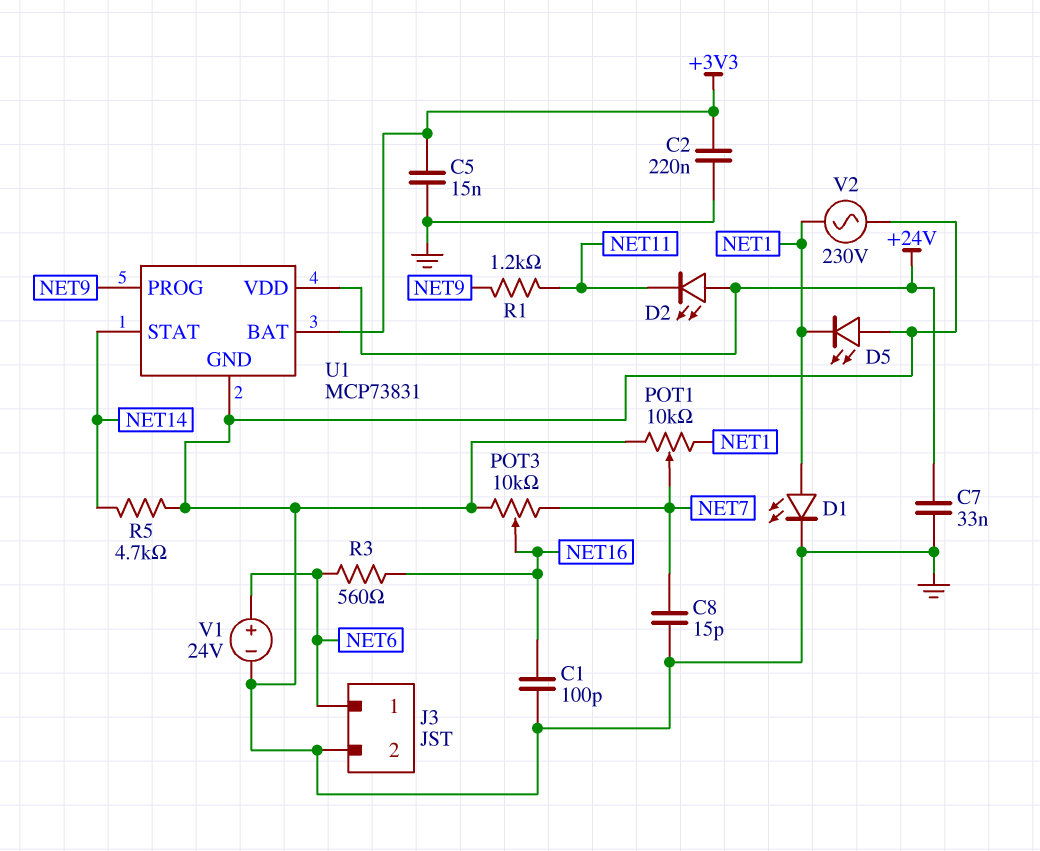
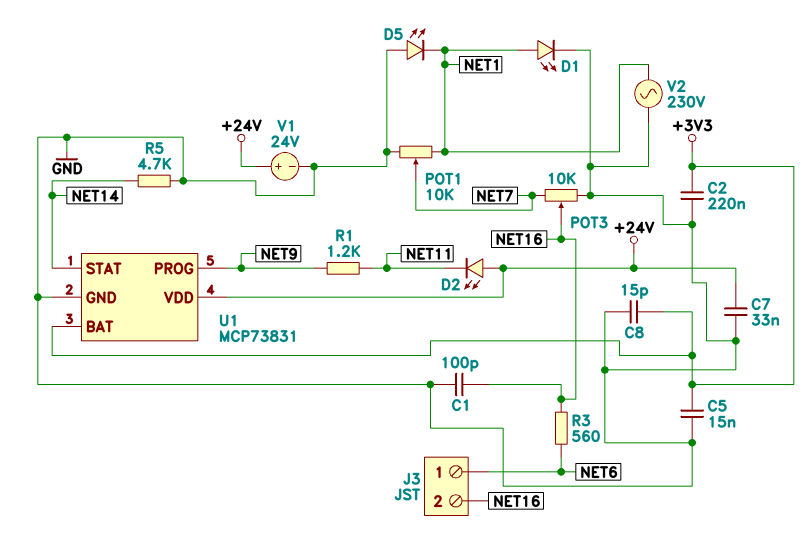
C8: 15pF (GND, NET7) -> 15pF (+3V3, GND)
J3 pin 2: GND -> NET16
V1: 24V (plus NET6, minus GND) -> 24V (plus +24V, minus GND)

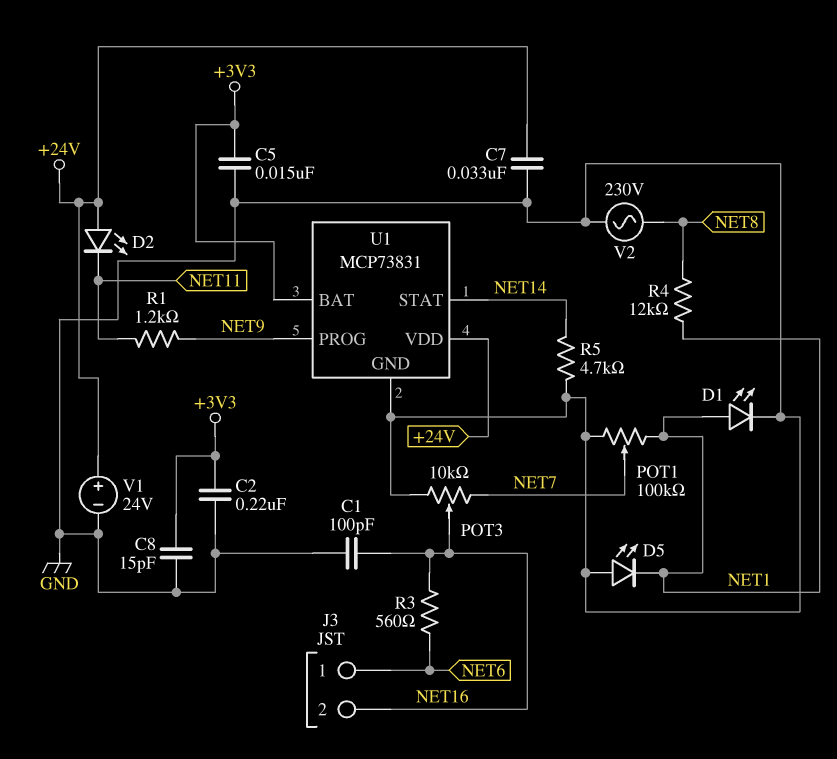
POT1: 10k (GND, NET1, wiper NET7) -> 100k (GND, NET1, wiper NET7)
R4: none -> 12k (NET1, NET8)
V2: AC 230V (GND, NET1) -> AC 230V (GND, NET8)

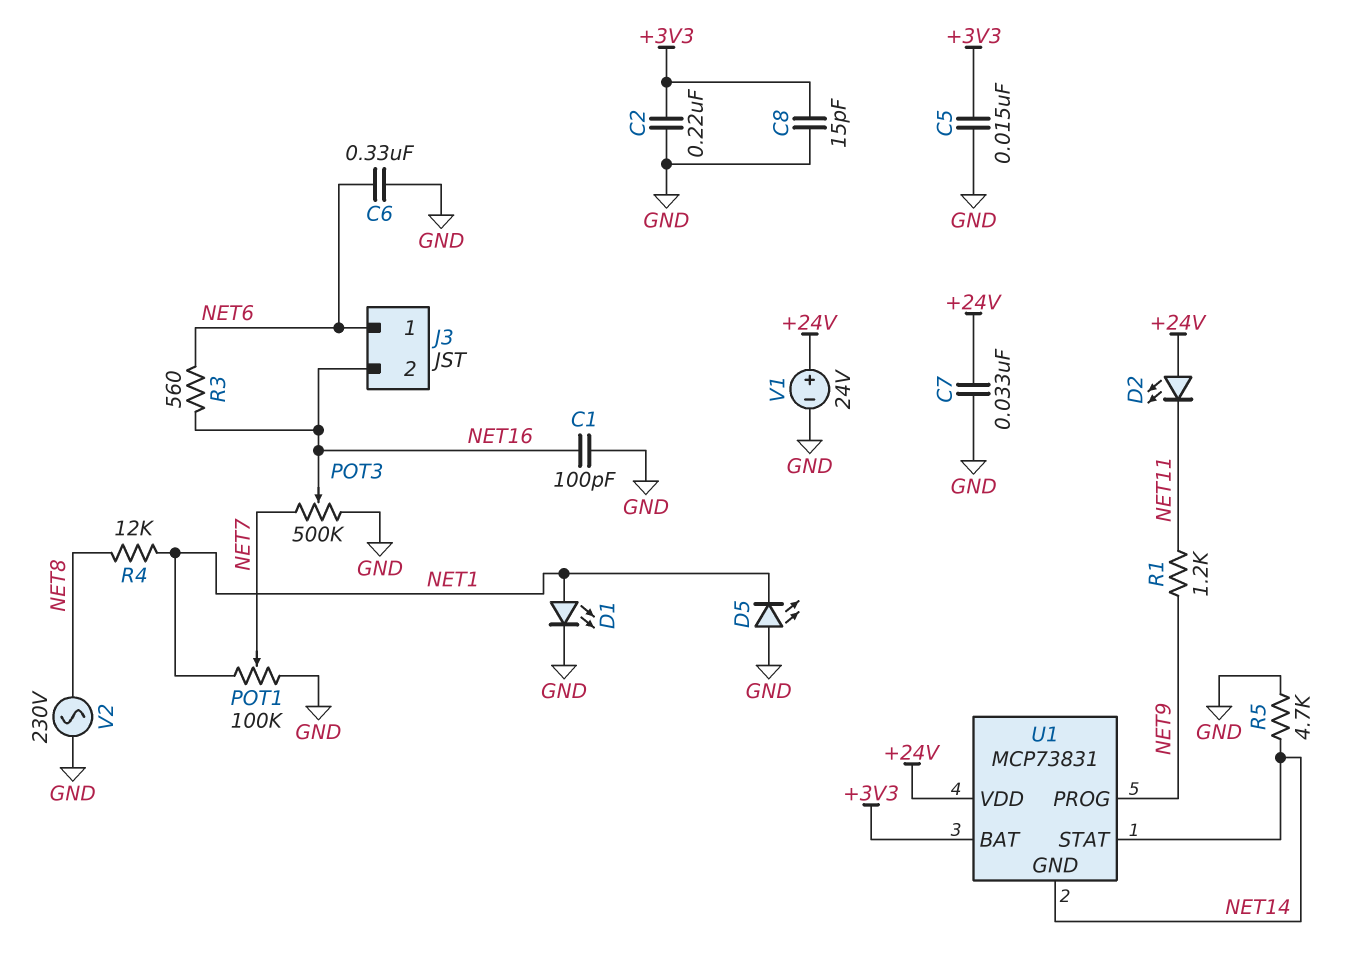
C6: none -> 330nF (GND, NET6)
POT3: 10k (GND, NET7, wiper NET16) -> 500k (GND, NET7, wiper NET16)
U1 pin GND: GND -> NET14

